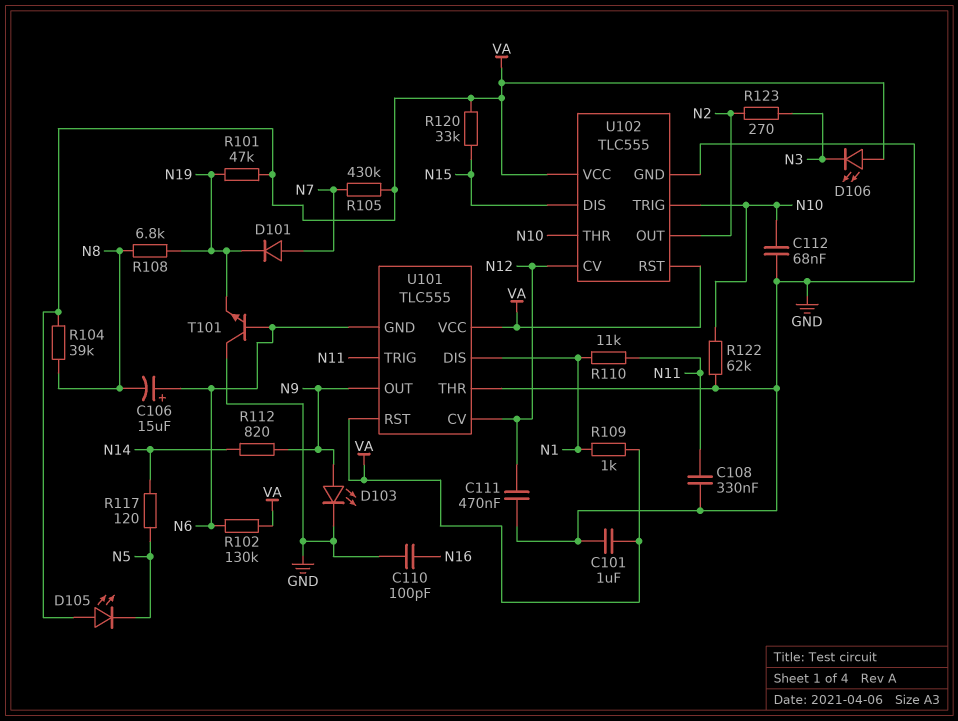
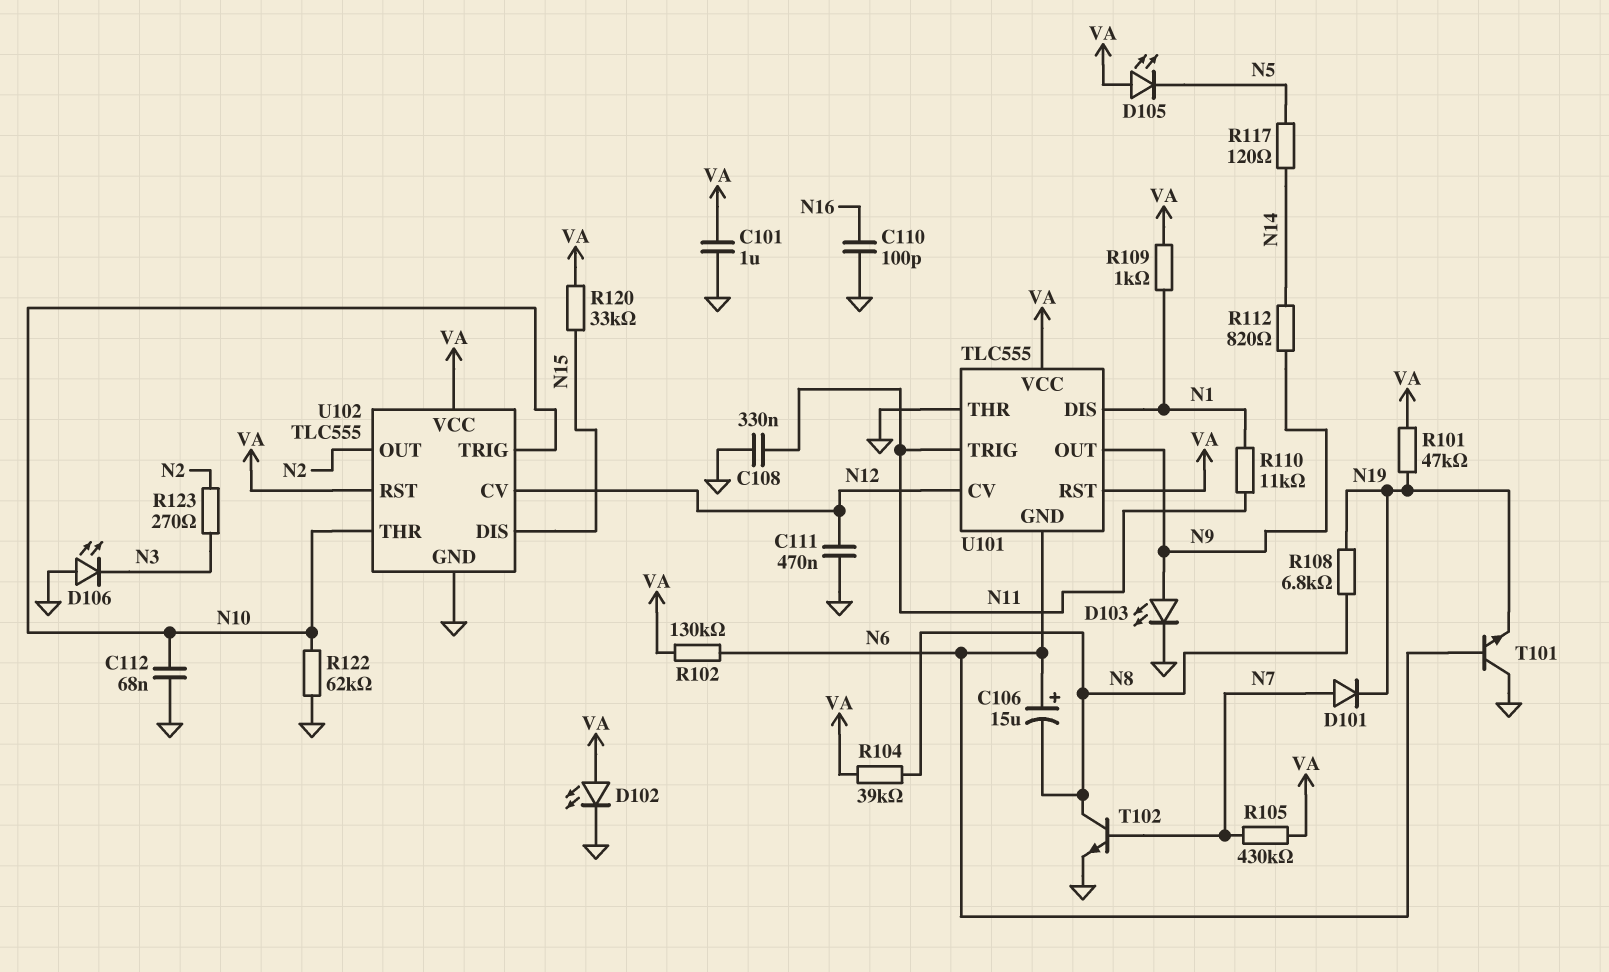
D102: none -> LED (A VA, K GND)
D106: LED (A VA, K N3) -> LED (A GND, K N3)
T102: none -> NPN (B N7, C N8, E GND)

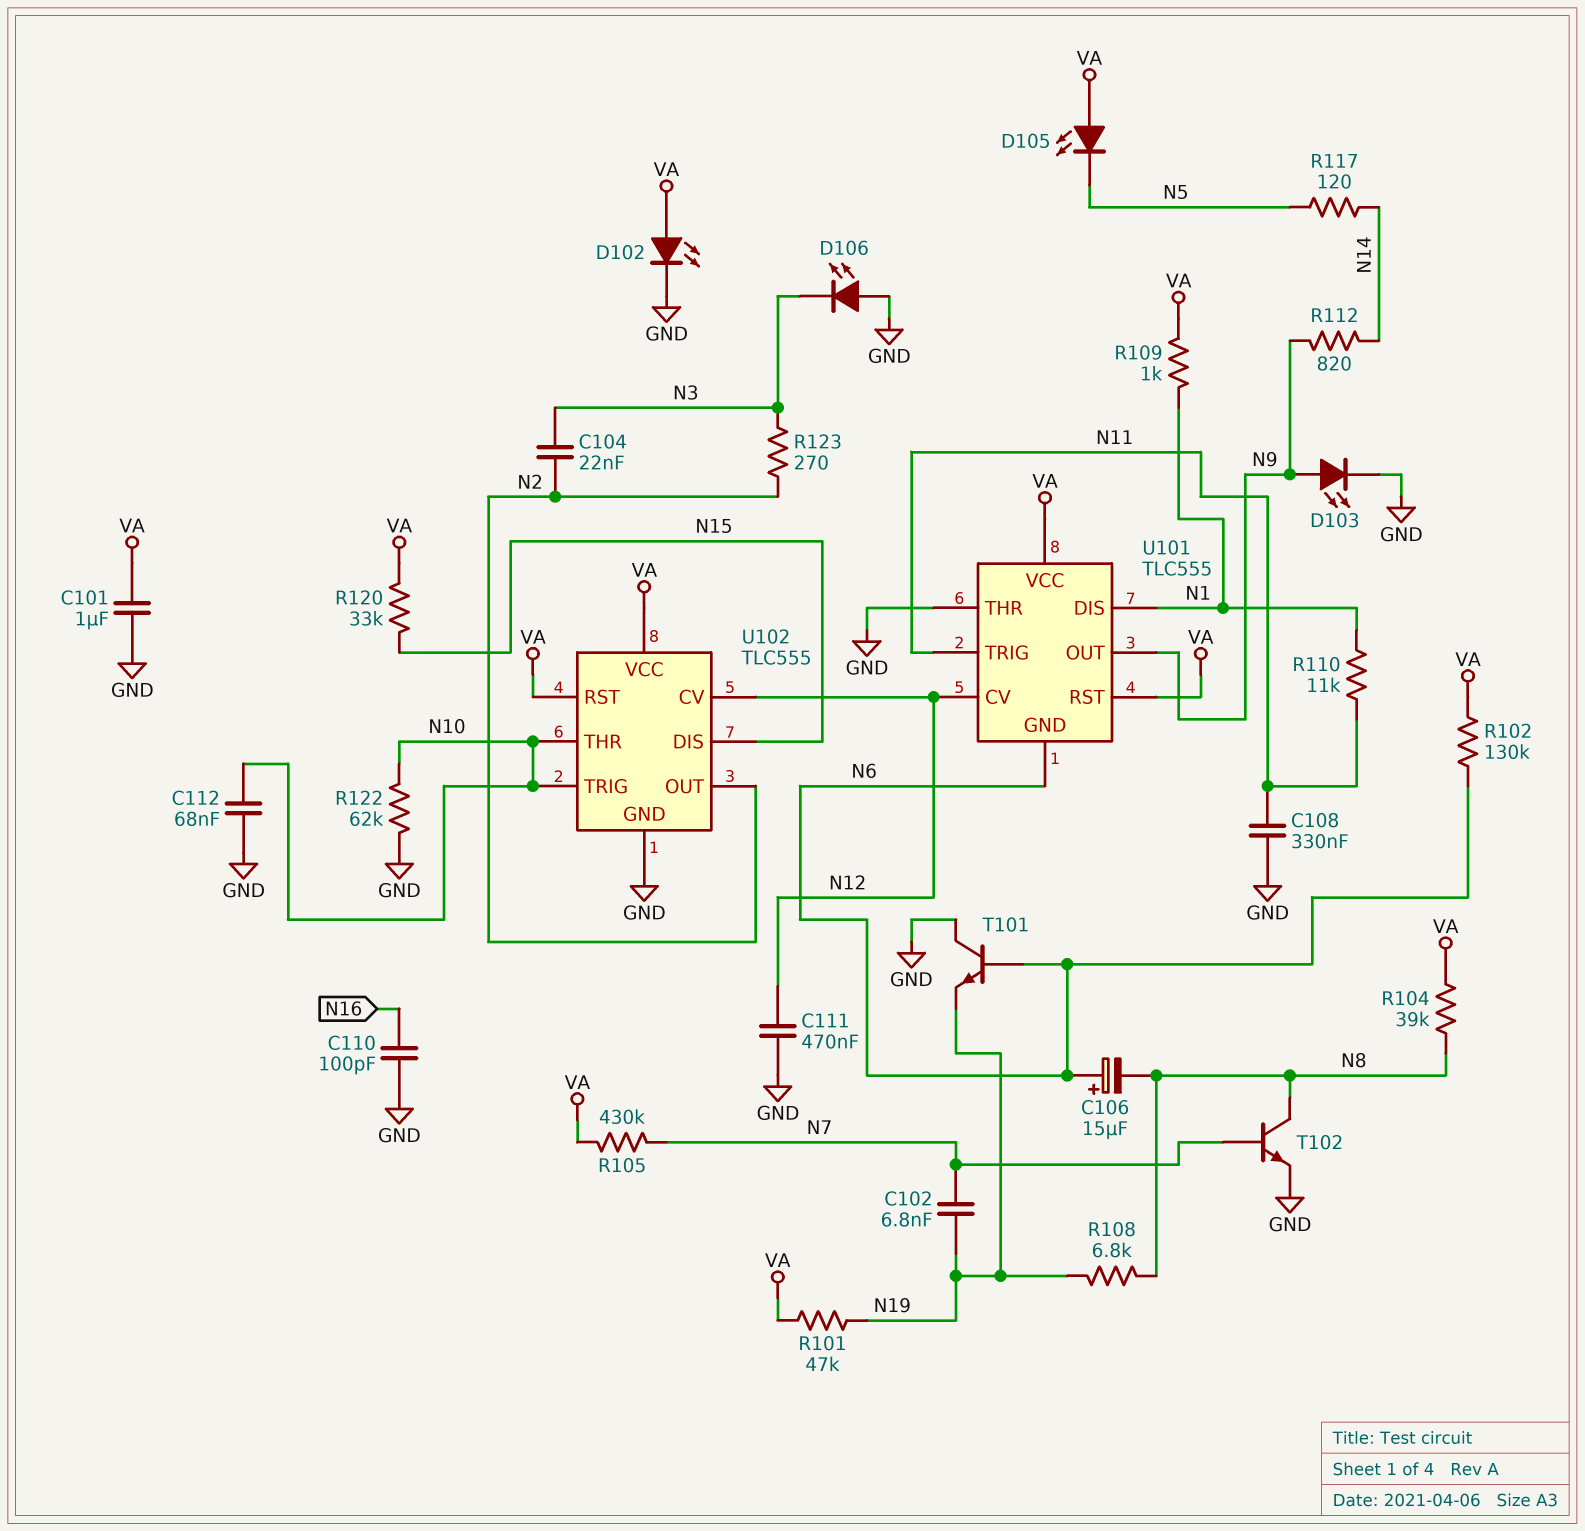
C102: none -> 6.8nF (N7, N19)
C104: none -> 22nF (N2, N3)
D101: diode (A N7, K N19) -> none

